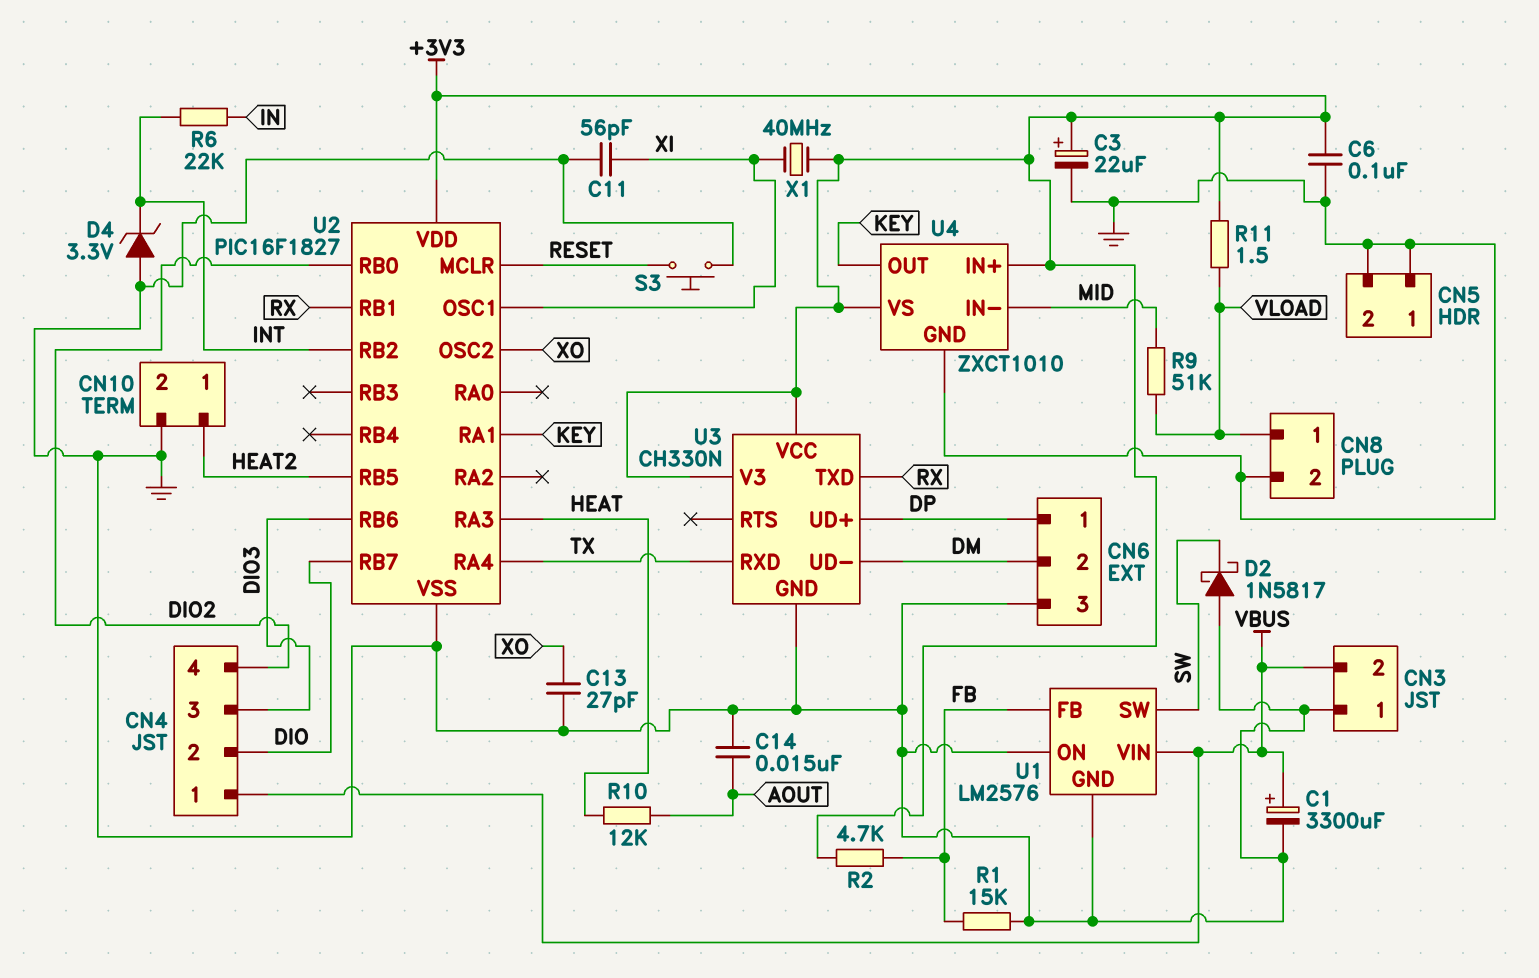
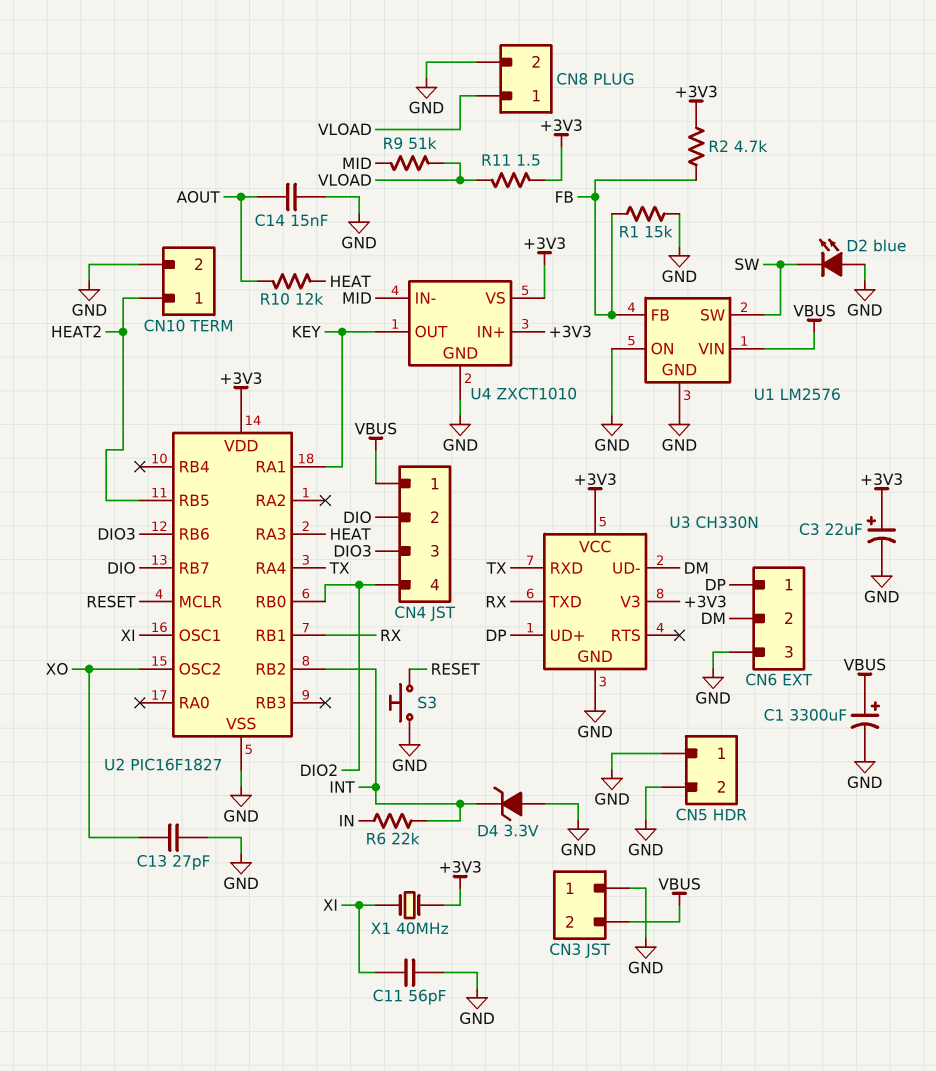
C6: 100nF (+3V3, GND) -> none
D2: schottky 1N5817 (A GND, K SW) -> LED blue (A GND, K SW)

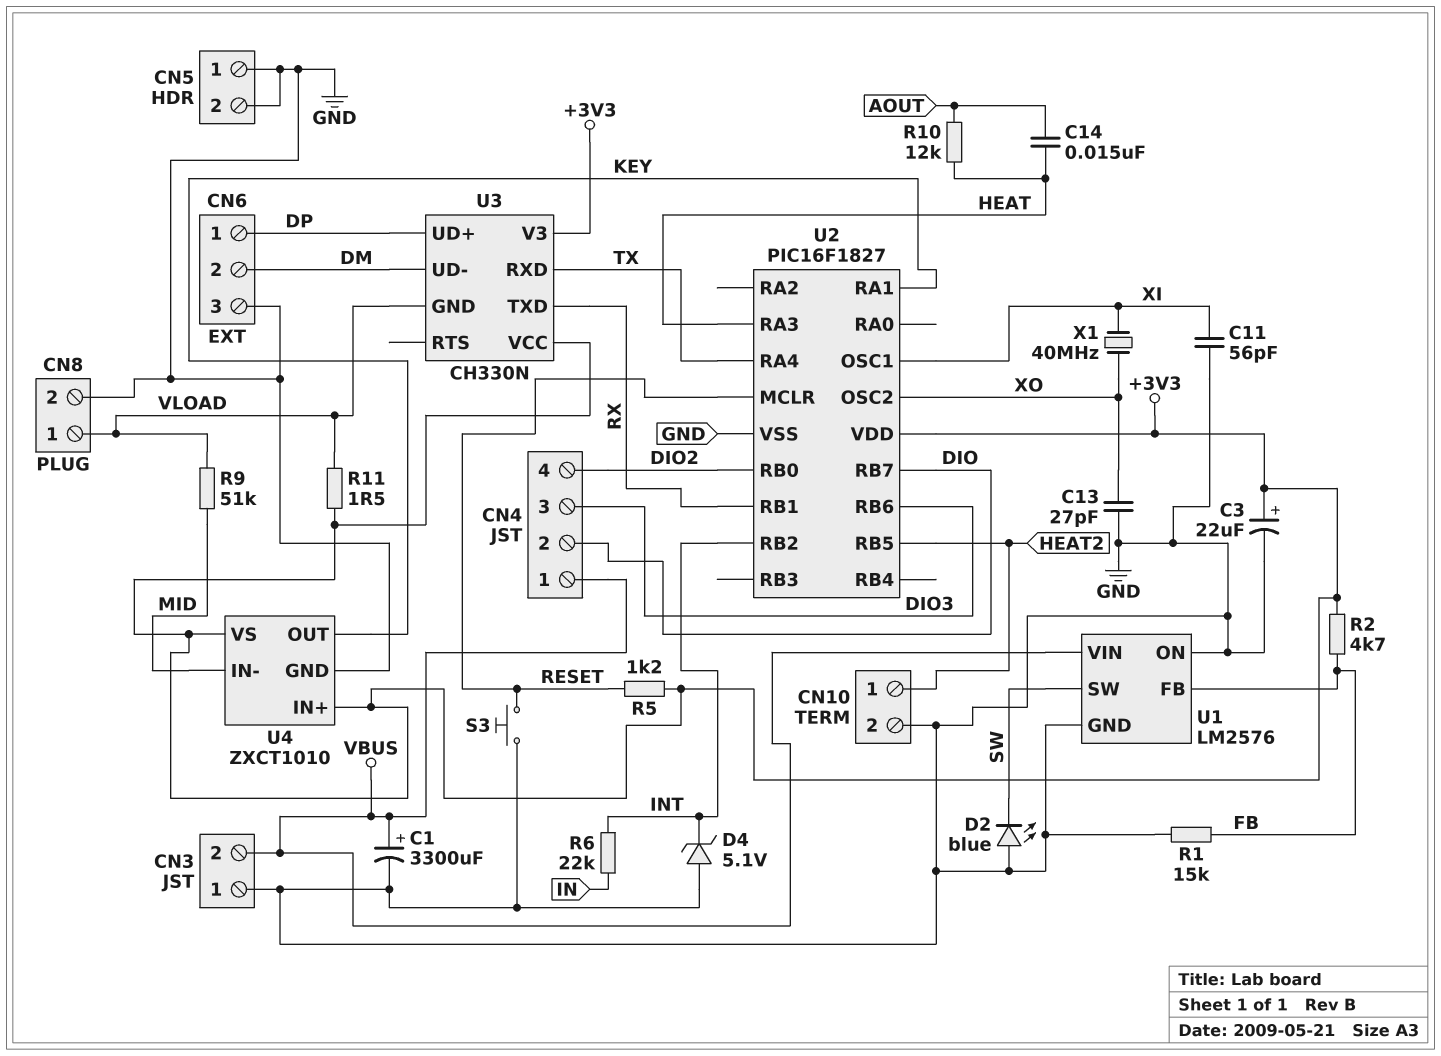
C14: 15nF (AOUT, GND) -> 15nF (AOUT, HEAT)
D4: zener 3.3V (A GND, K INT) -> zener 5.1V (A GND, K INT)
R5: none -> 1.2k (+3V3, RESET)
U3 pin GND: GND -> VLOAD
X1: 40MHz (+3V3, XI) -> 40MHz (XI, XO)

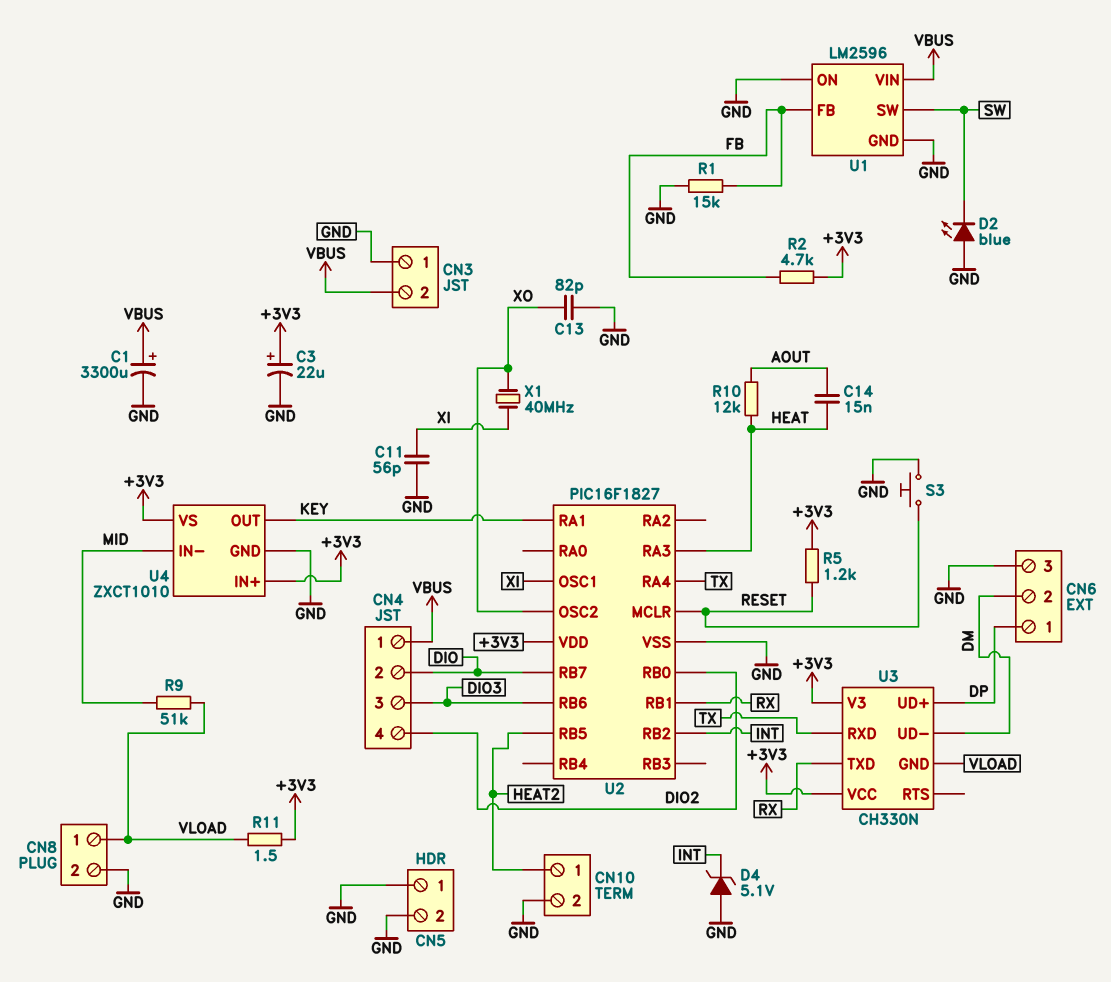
C13: 27pF (GND, XO) -> 82pF (GND, XO)
R6: 22k (IN, INT) -> none
U1: LM2576 -> LM2596

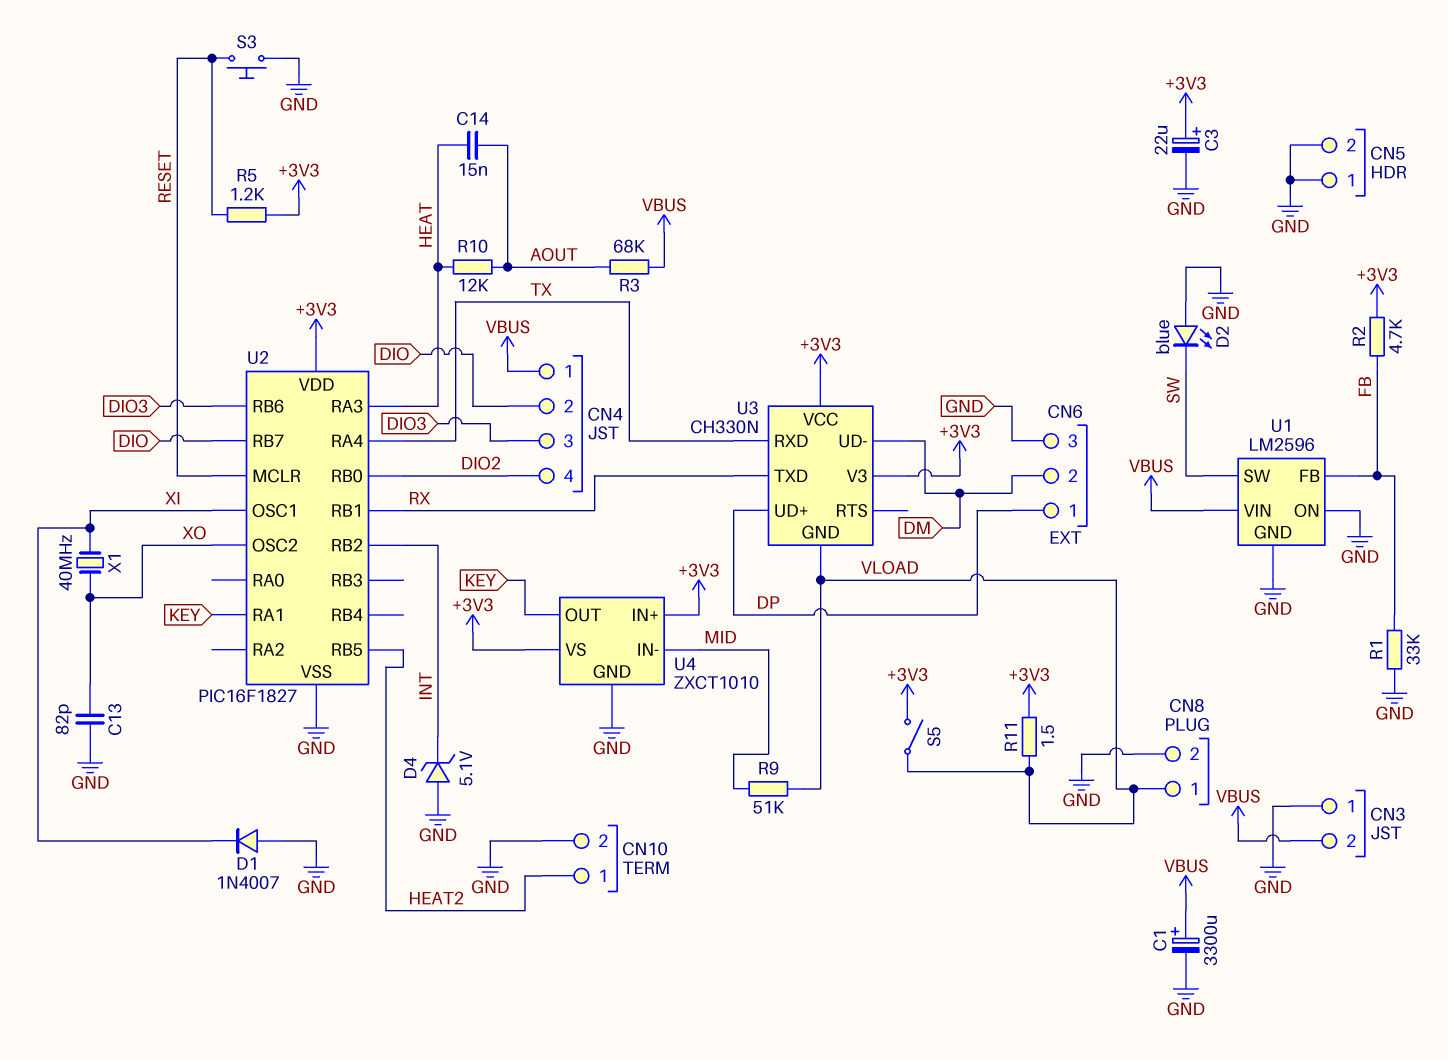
C11: 56pF (GND, XI) -> none
D1: none -> diode 1N4007 (A GND, K XI)
R1: 15k (FB, GND) -> 33k (FB, GND)
R3: none -> 68k (AOUT, VBUS)
S5: none -> switch (+3V3, VLOAD)

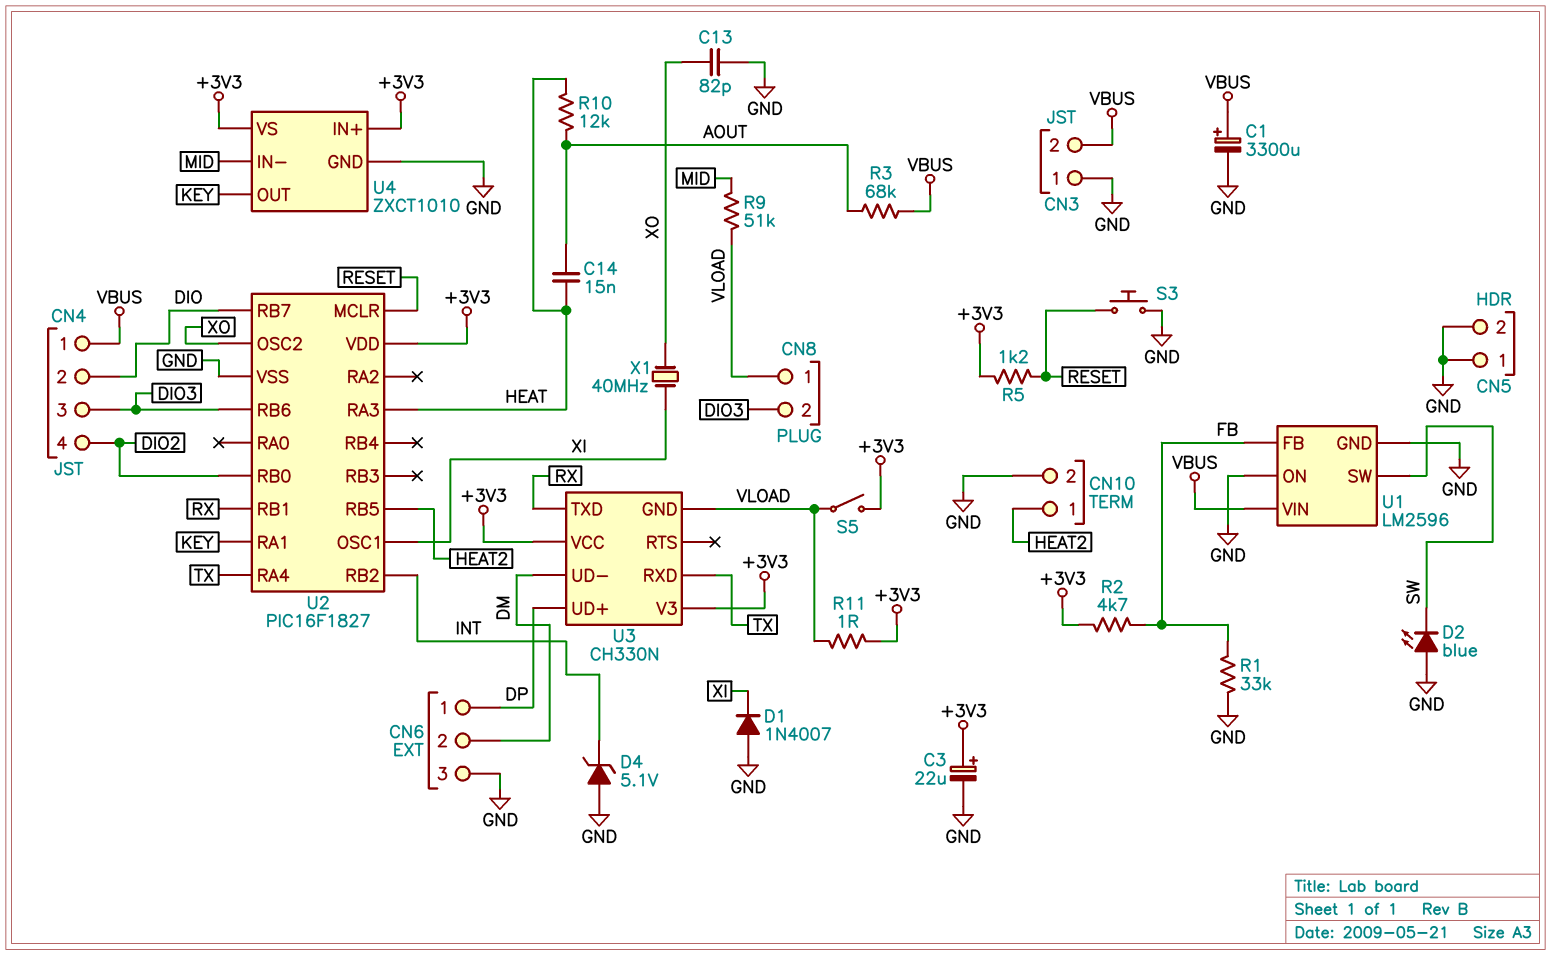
CN8 pin 2: GND -> DIO3
R11: 1.5 (+3V3, VLOAD) -> 1 (+3V3, VLOAD)

